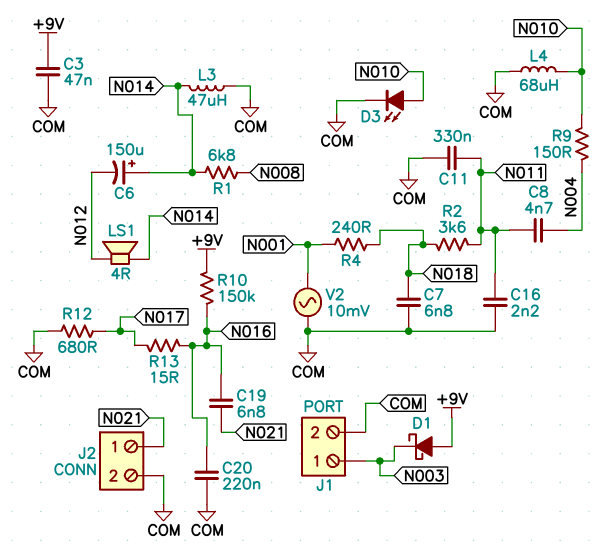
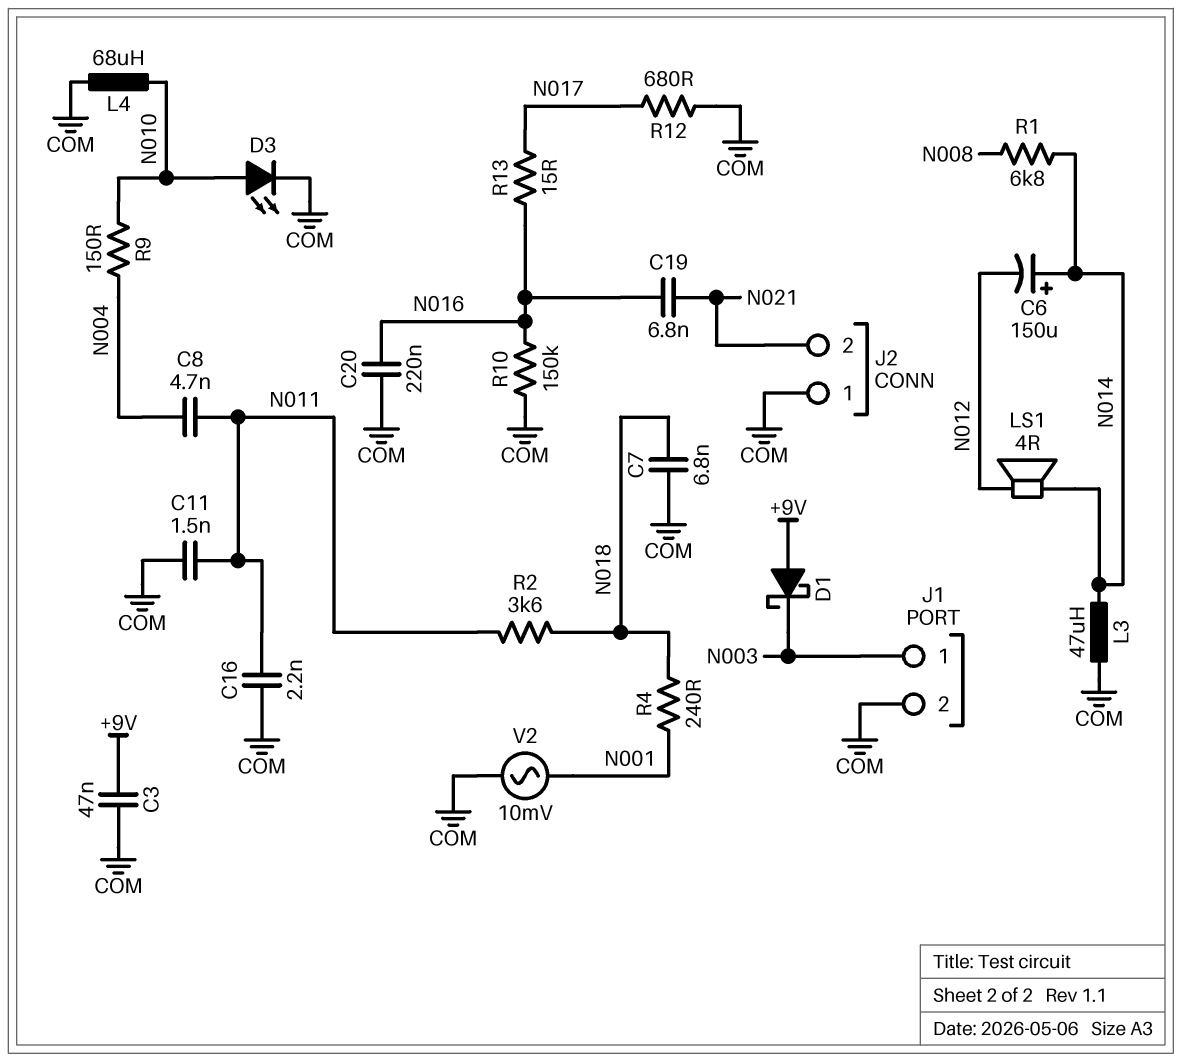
C11: 330nF (COM, N011) -> 1.5nF (COM, N011)
J2 pin 1: N021 -> COM
J2 pin 2: COM -> N021
R10: 150k (+9V, N016) -> 150k (COM, N016)

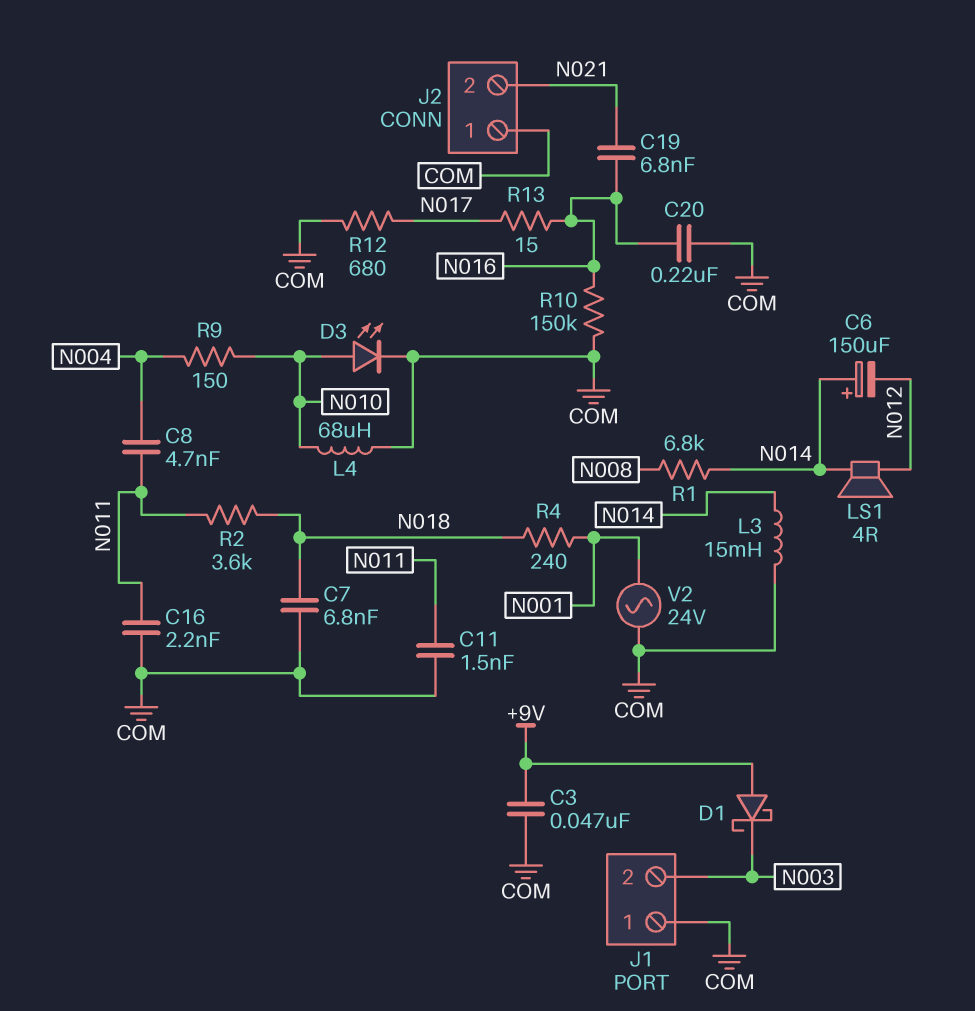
J1 pin 1: N003 -> COM
J1 pin 2: COM -> N003
L3: 47uH (COM, N014) -> 15mH (COM, N014)
V2: AC 10mV (COM, N001) -> AC 24V (COM, N001)

